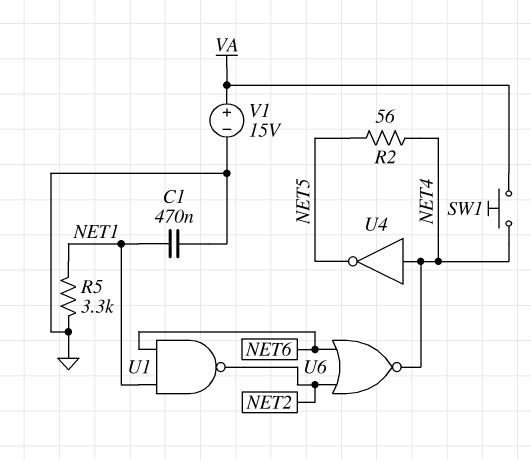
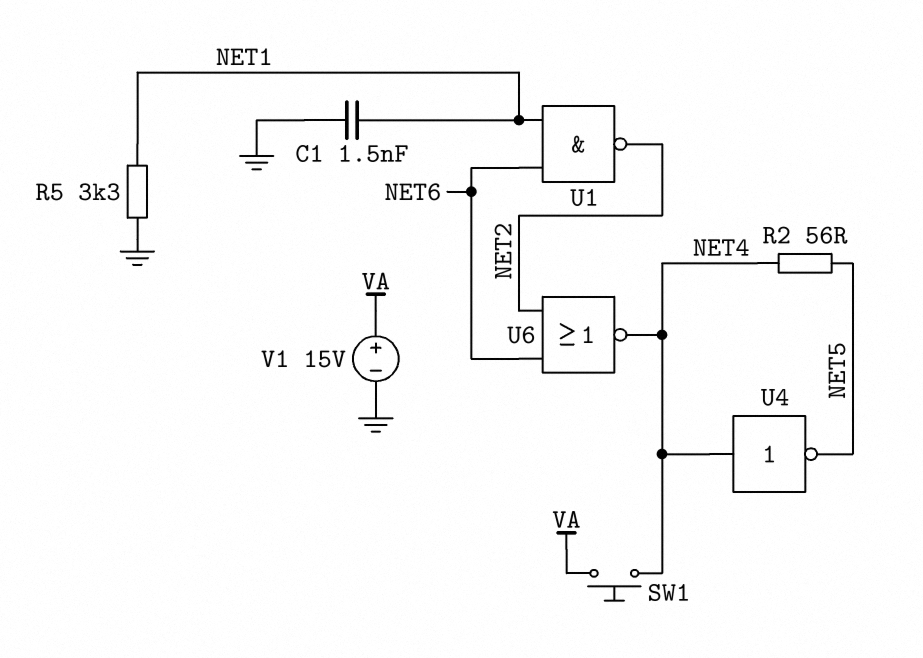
C1: 470nF (GND, NET1) -> 1.5nF (GND, NET1)

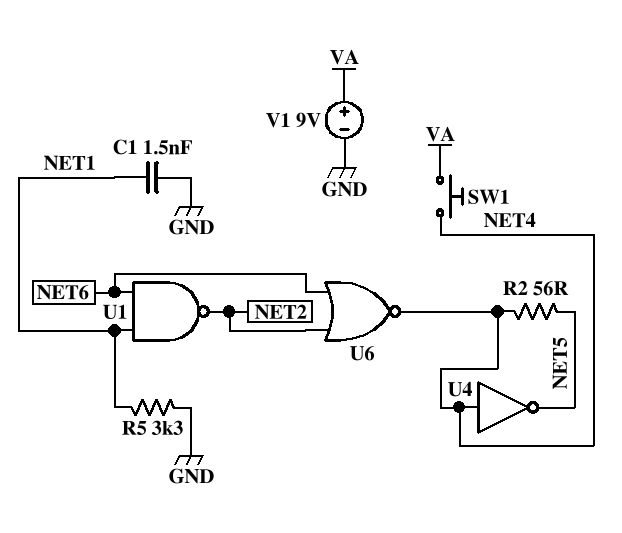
V1: 15V (plus VA, minus GND) -> 9V (plus VA, minus GND)

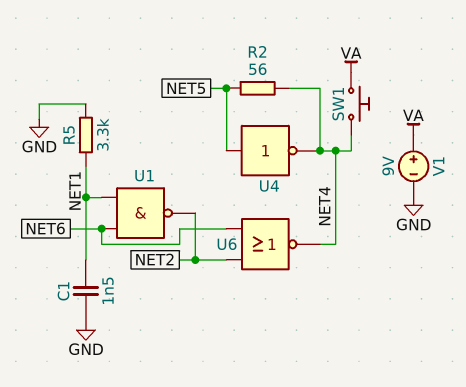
U4: NOT (in NET4, out NET5) -> NOT (in NET5, out NET4)

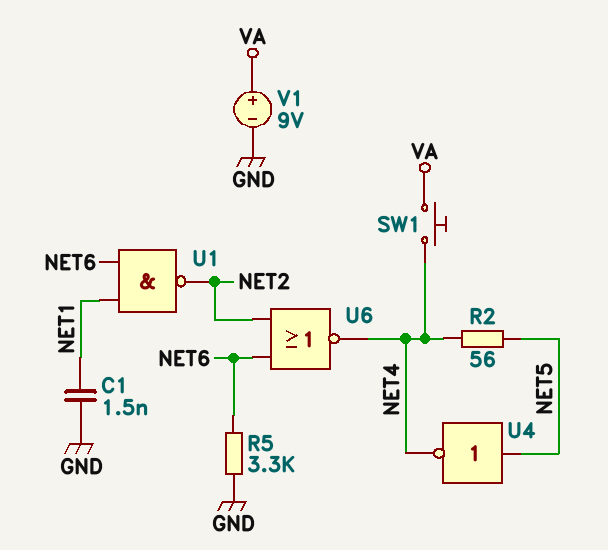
R5: 3.3k (GND, NET1) -> 3.3k (GND, NET6)

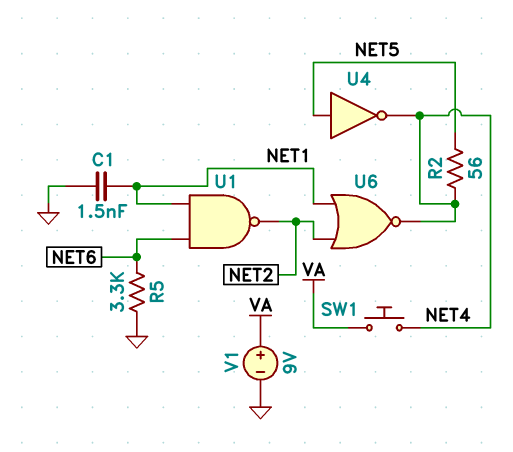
U6: NOR (in NET2, in NET6, out NET4) -> NOR (in NET1, in NET2, out NET4)

